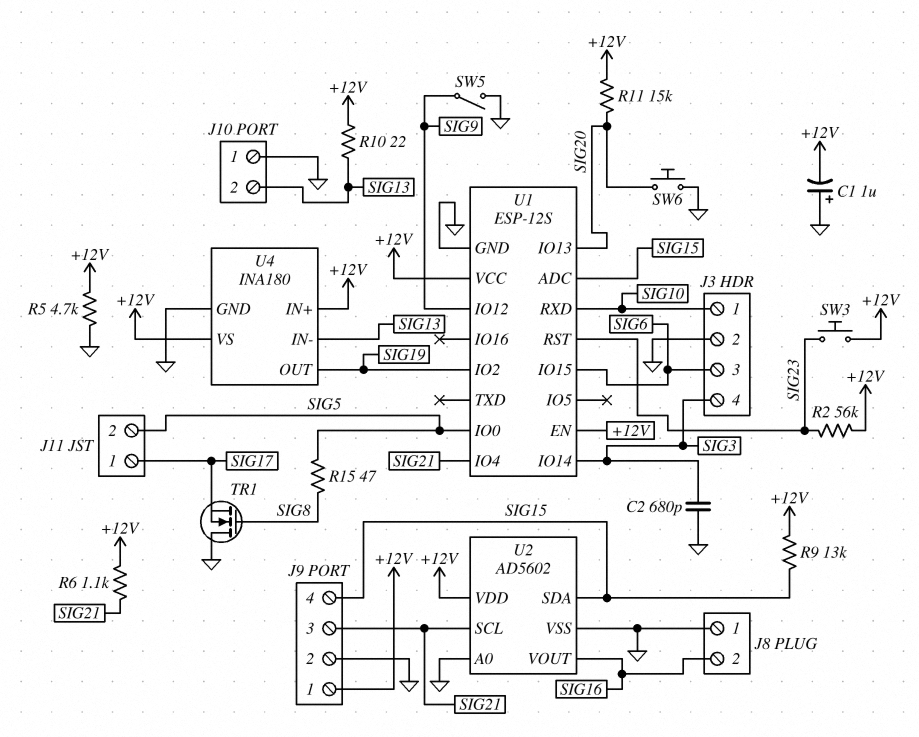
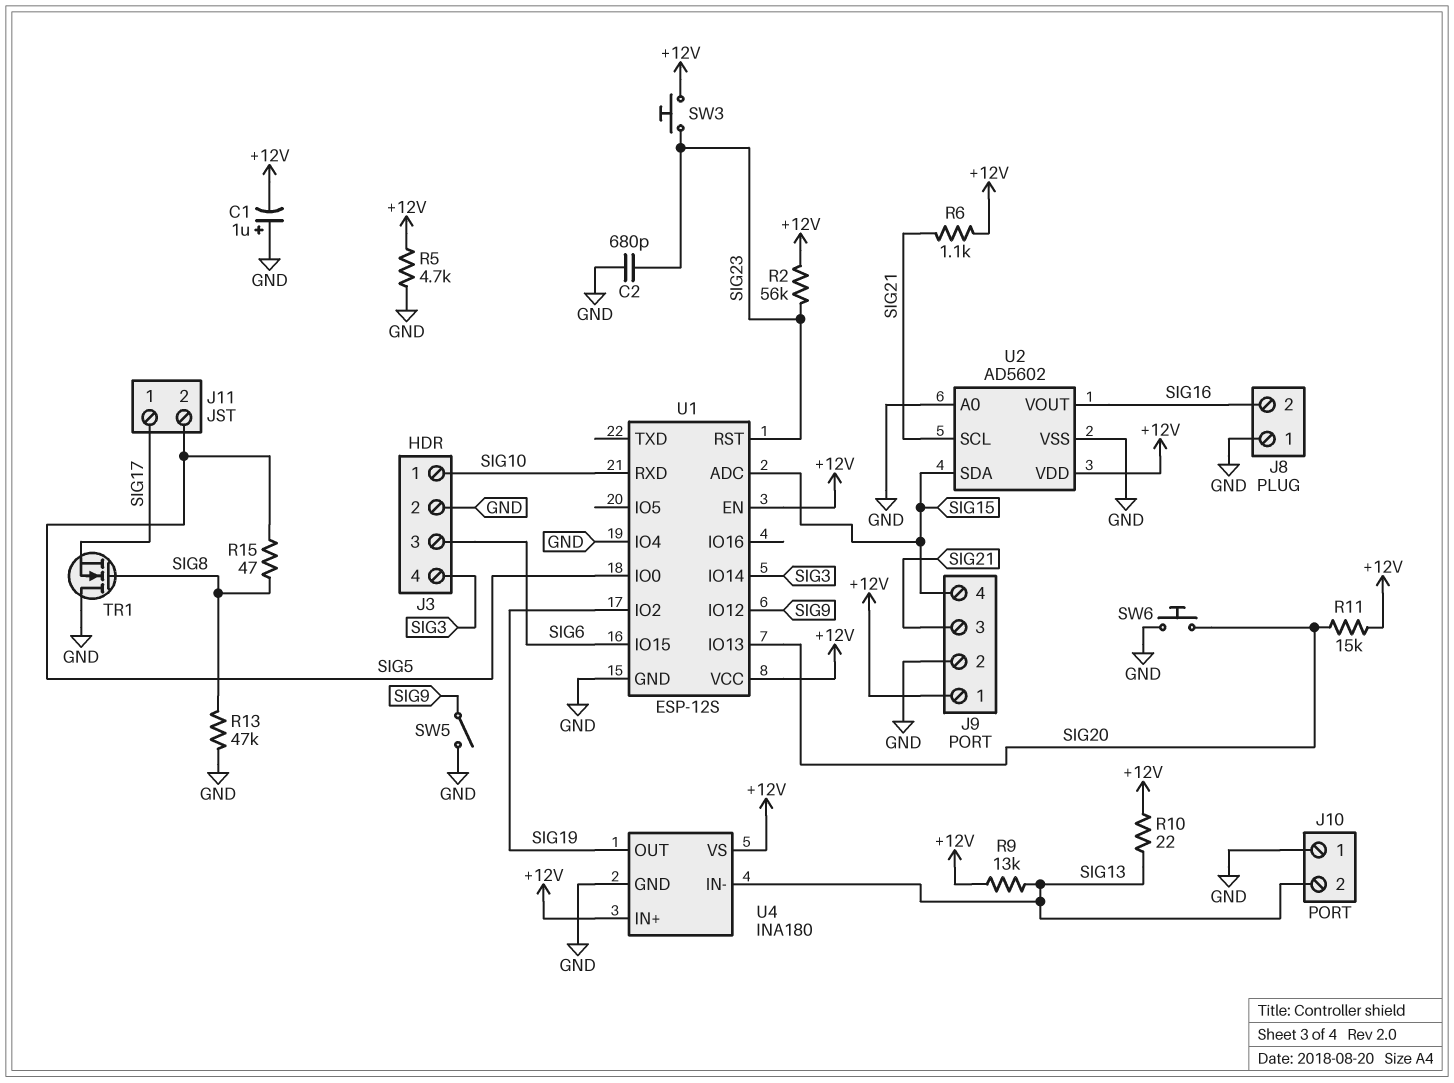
C2: 680pF (GND, SIG3) -> 680pF (GND, SIG23)
R9: 13k (+12V, SIG15) -> 13k (+12V, SIG13)
R13: none -> 47k (GND, SIG8)
U1 pin IO4: SIG21 -> GND

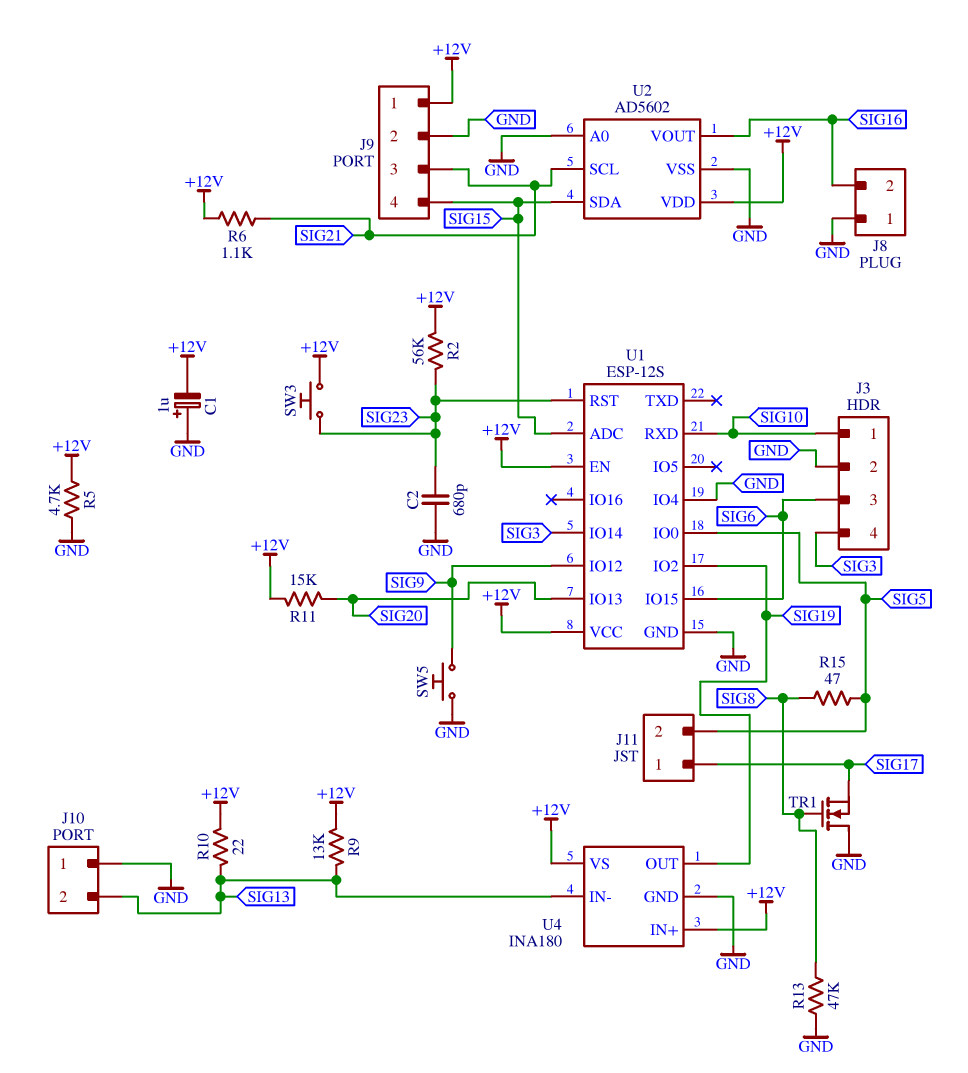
SW5: switch (GND, SIG9) -> button (GND, SIG9)
SW6: button (GND, SIG20) -> none

